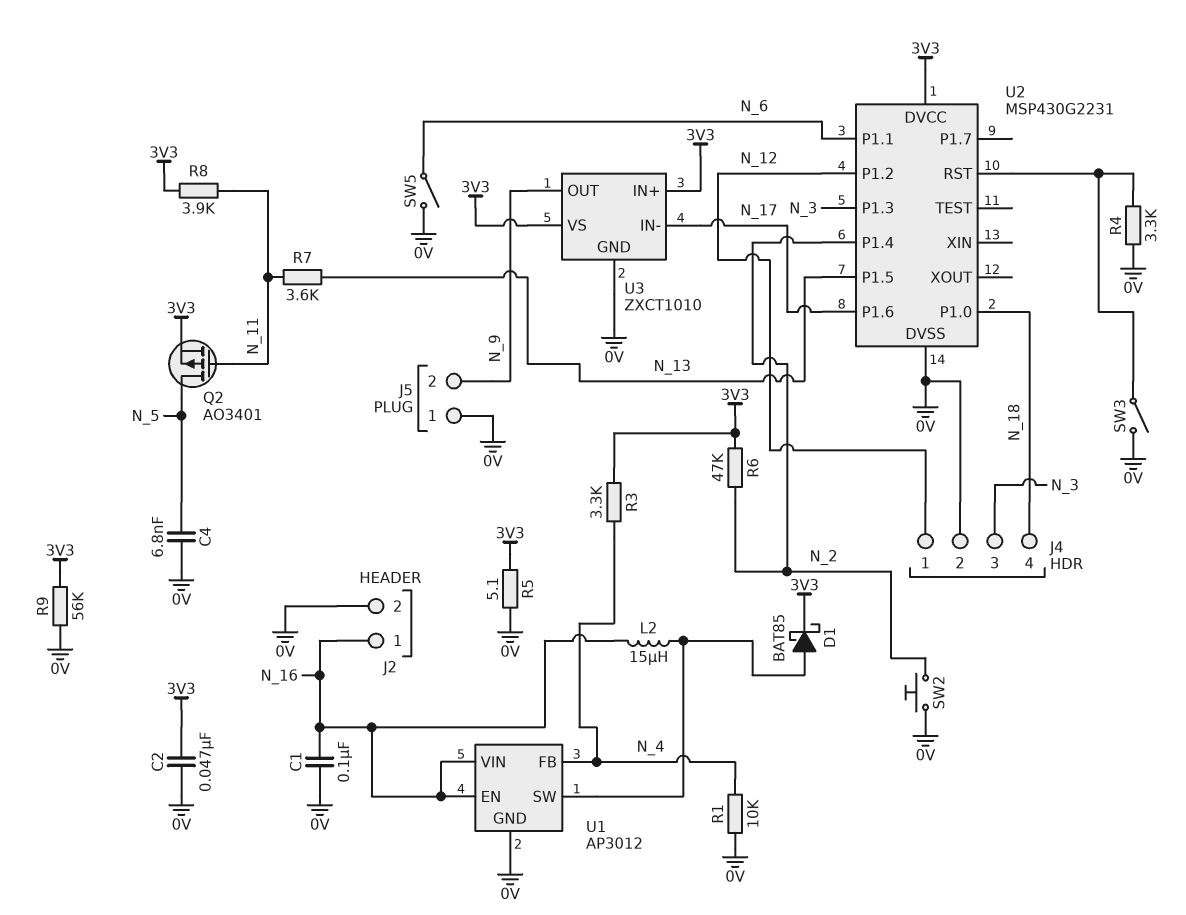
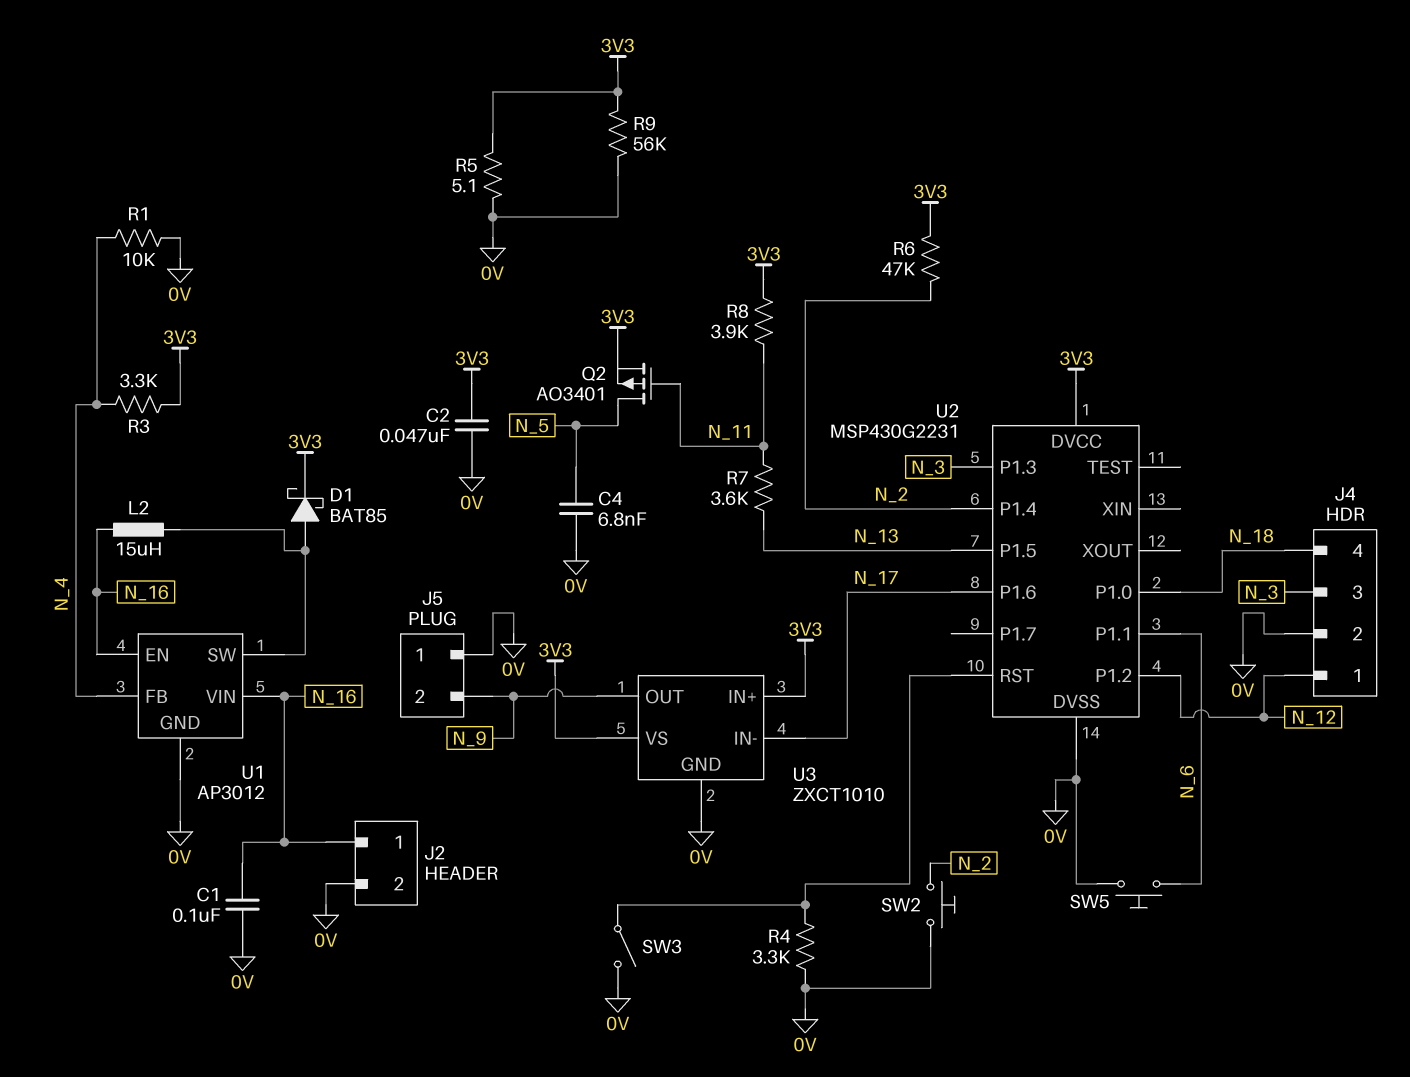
SW5: switch (0V, N_6) -> button (0V, N_6)

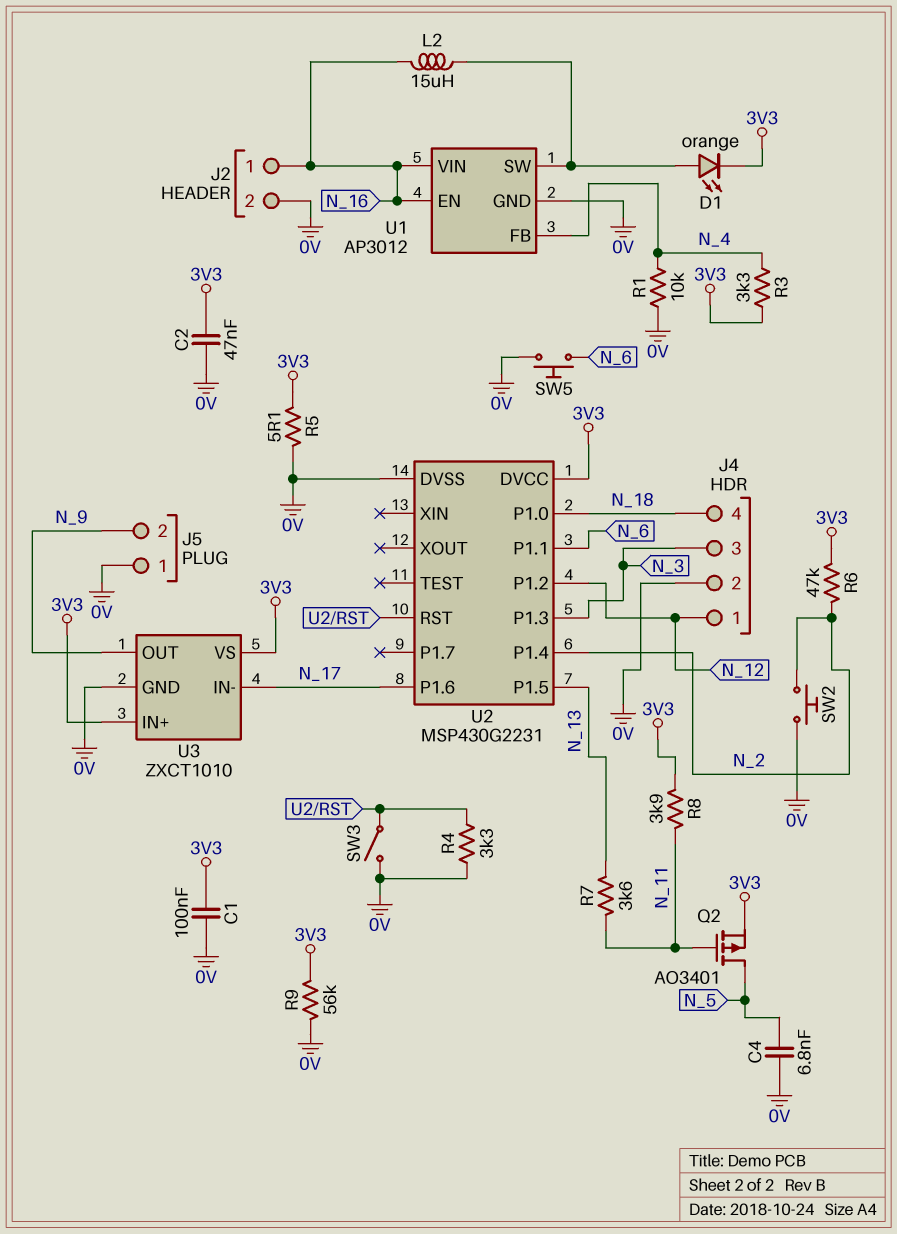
C1: 100nF (0V, N_16) -> 100nF (0V, 3V3)
D1: schottky BAT85 (A U1/SW, K 3V3) -> LED orange (A U1/SW, K 3V3)

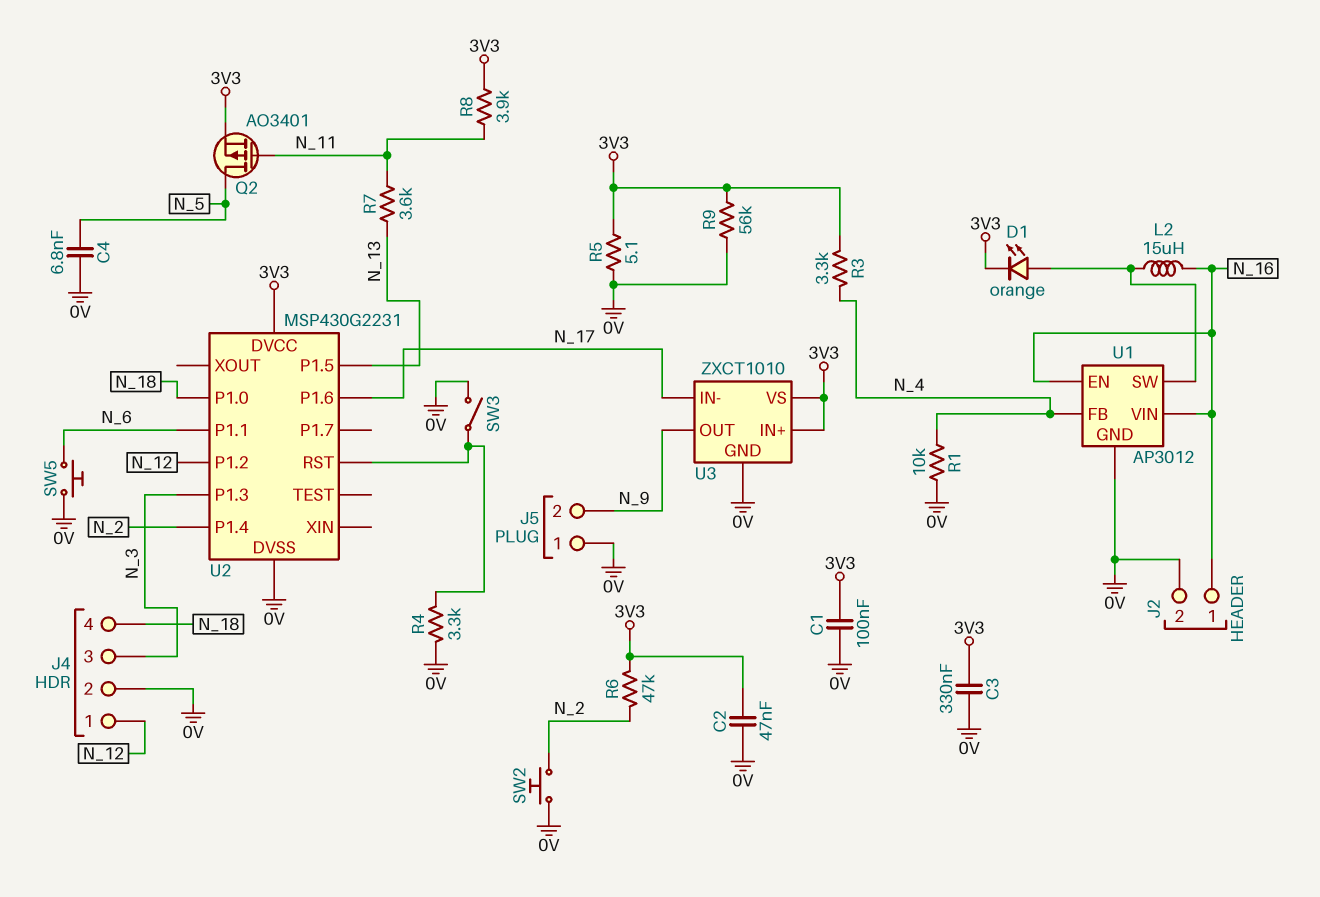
C3: none -> 330nF (0V, 3V3)

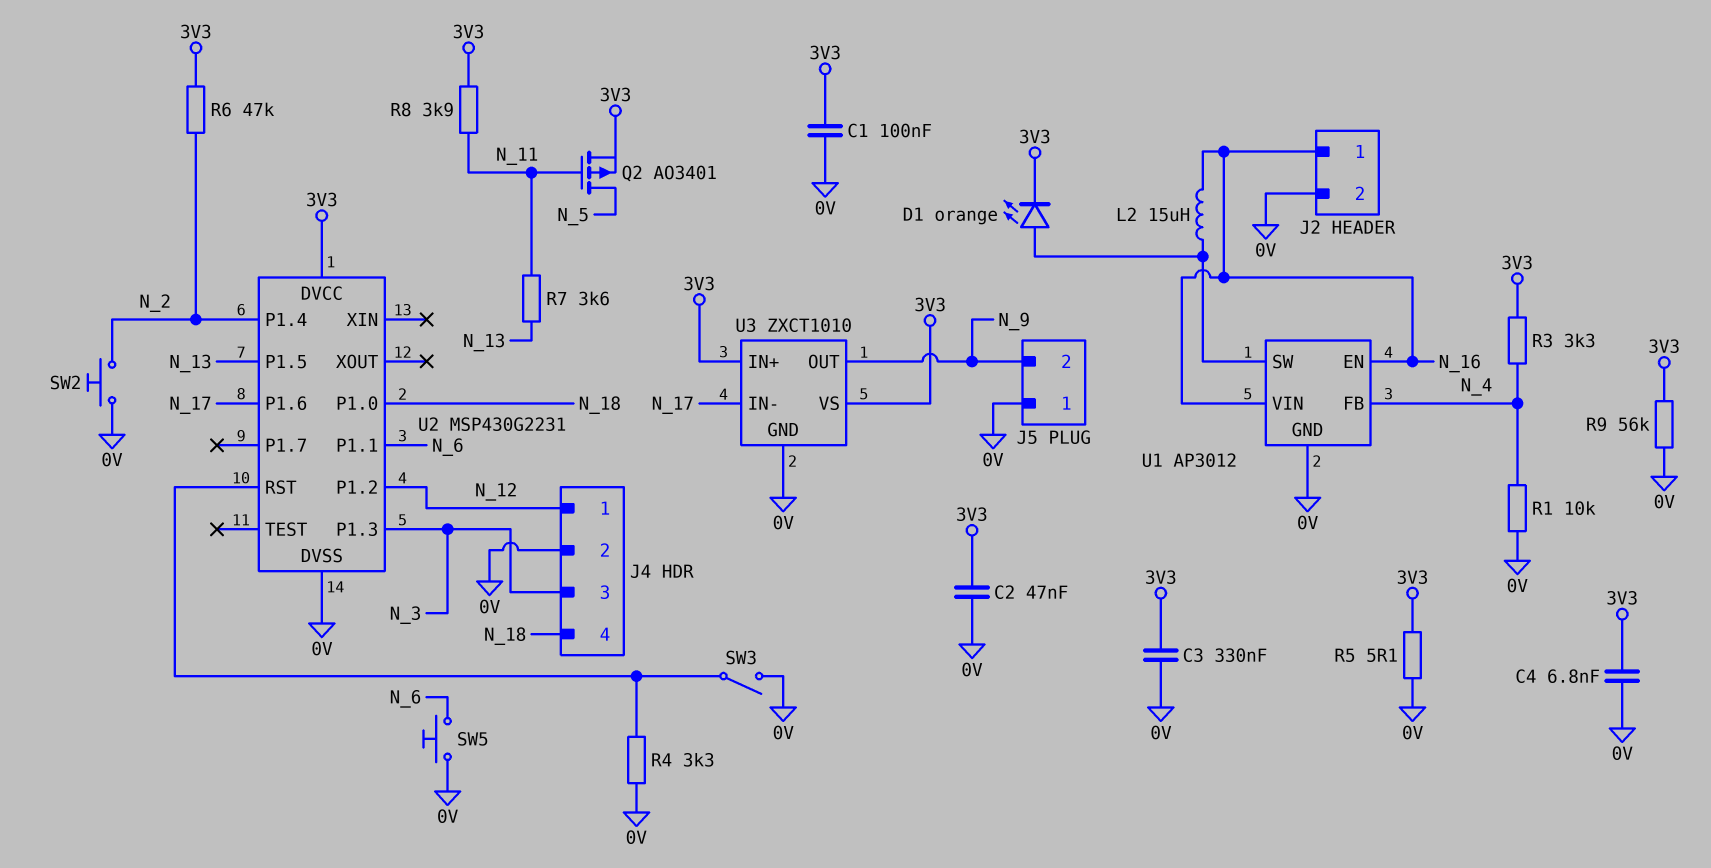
C4: 6.8nF (0V, N_5) -> 6.8nF (0V, 3V3)

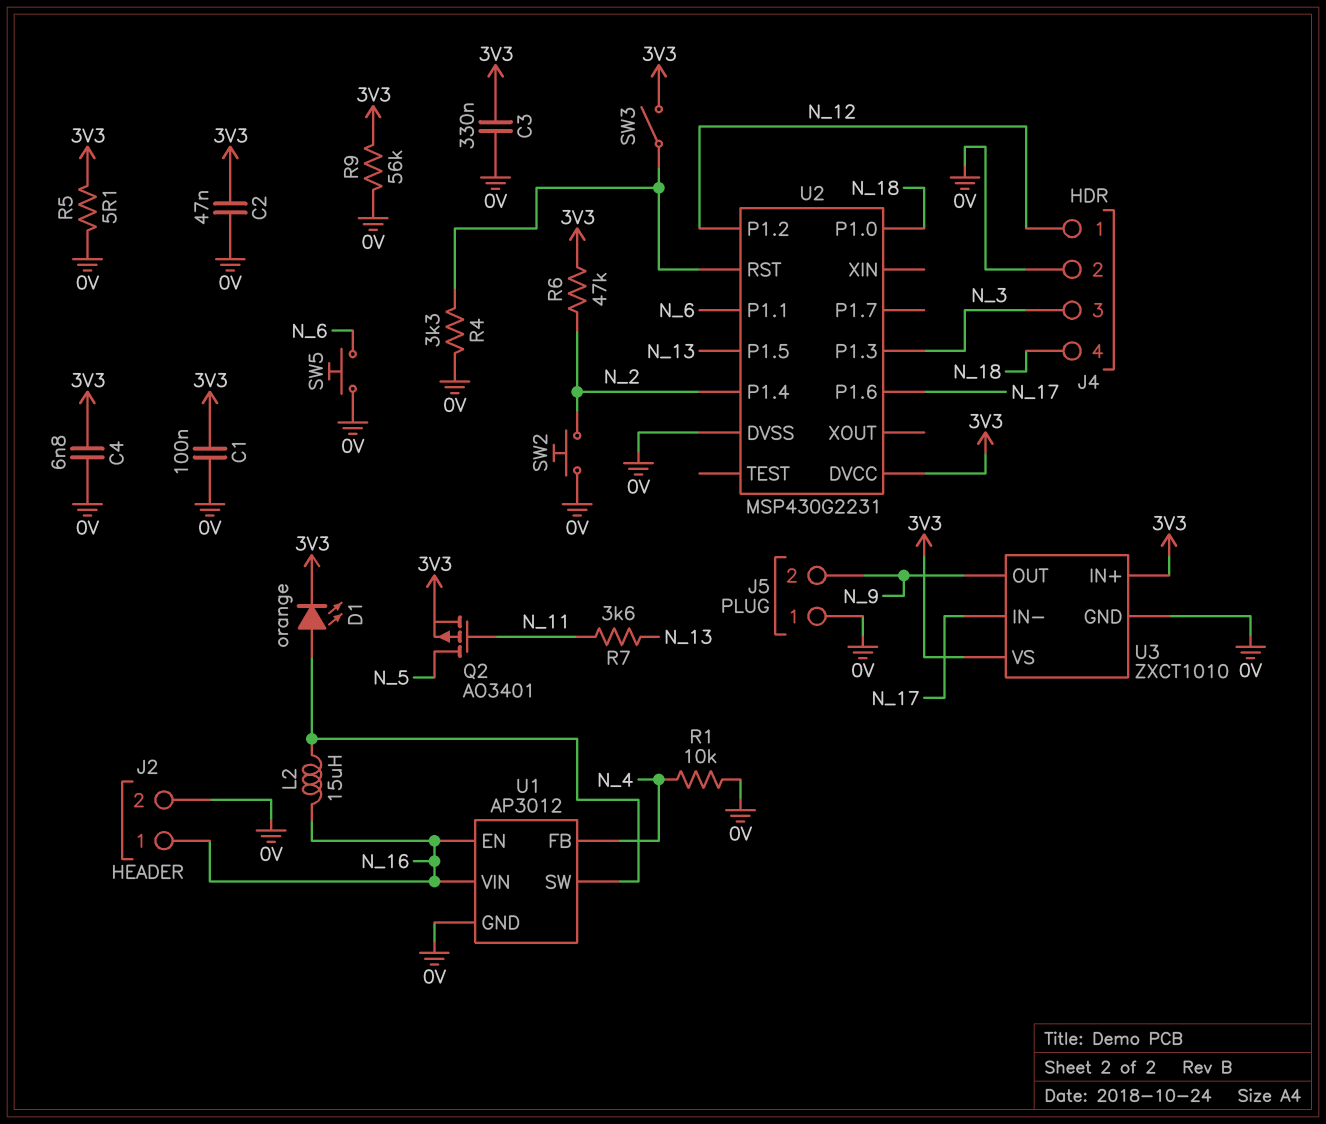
R3: 3.3k (3V3, N_4) -> none
R8: 3.9k (3V3, N_11) -> none
SW3: switch (0V, U2/RST) -> switch (3V3, U2/RST)

